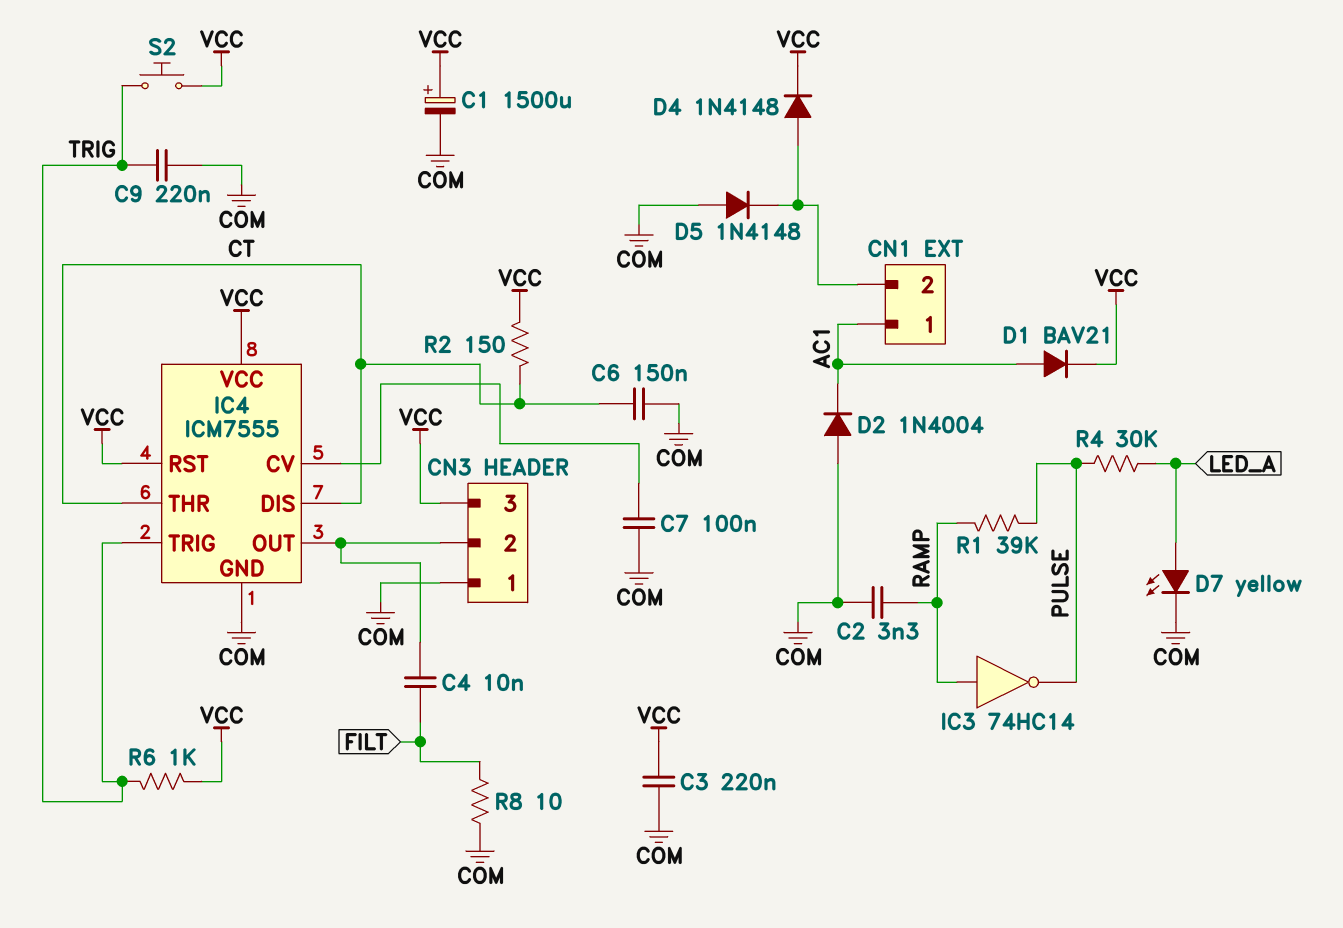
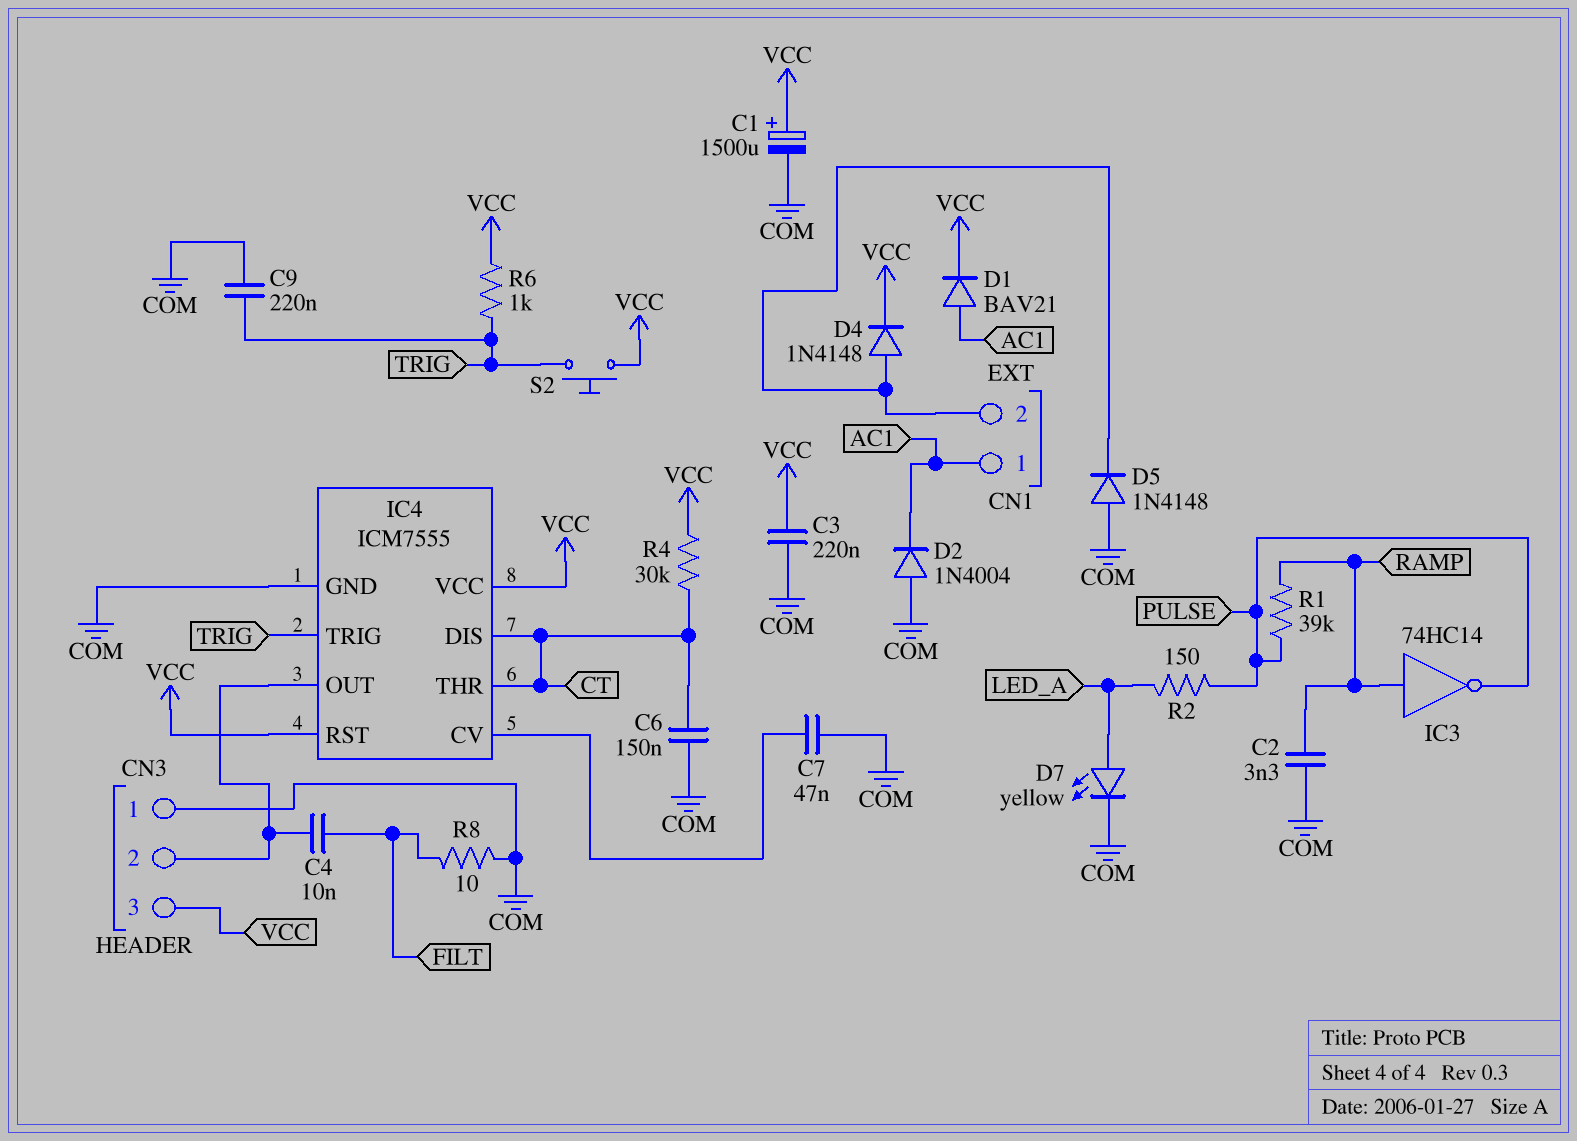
C7: 100nF (COM, IC4/CV) -> 47nF (COM, IC4/CV)
R2: 150 (CT, VCC) -> 150 (LED_A, PULSE)
R4: 30k (LED_A, PULSE) -> 30k (CT, VCC)

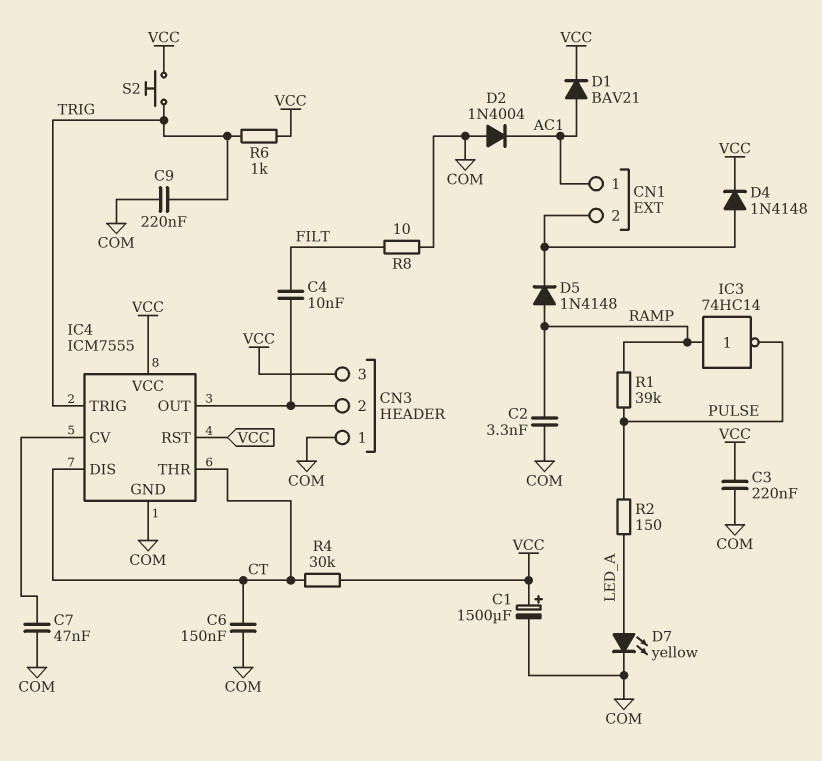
D5: diode 1N4148 (A COM, K CN1/2) -> diode 1N4148 (A RAMP, K CN1/2)

